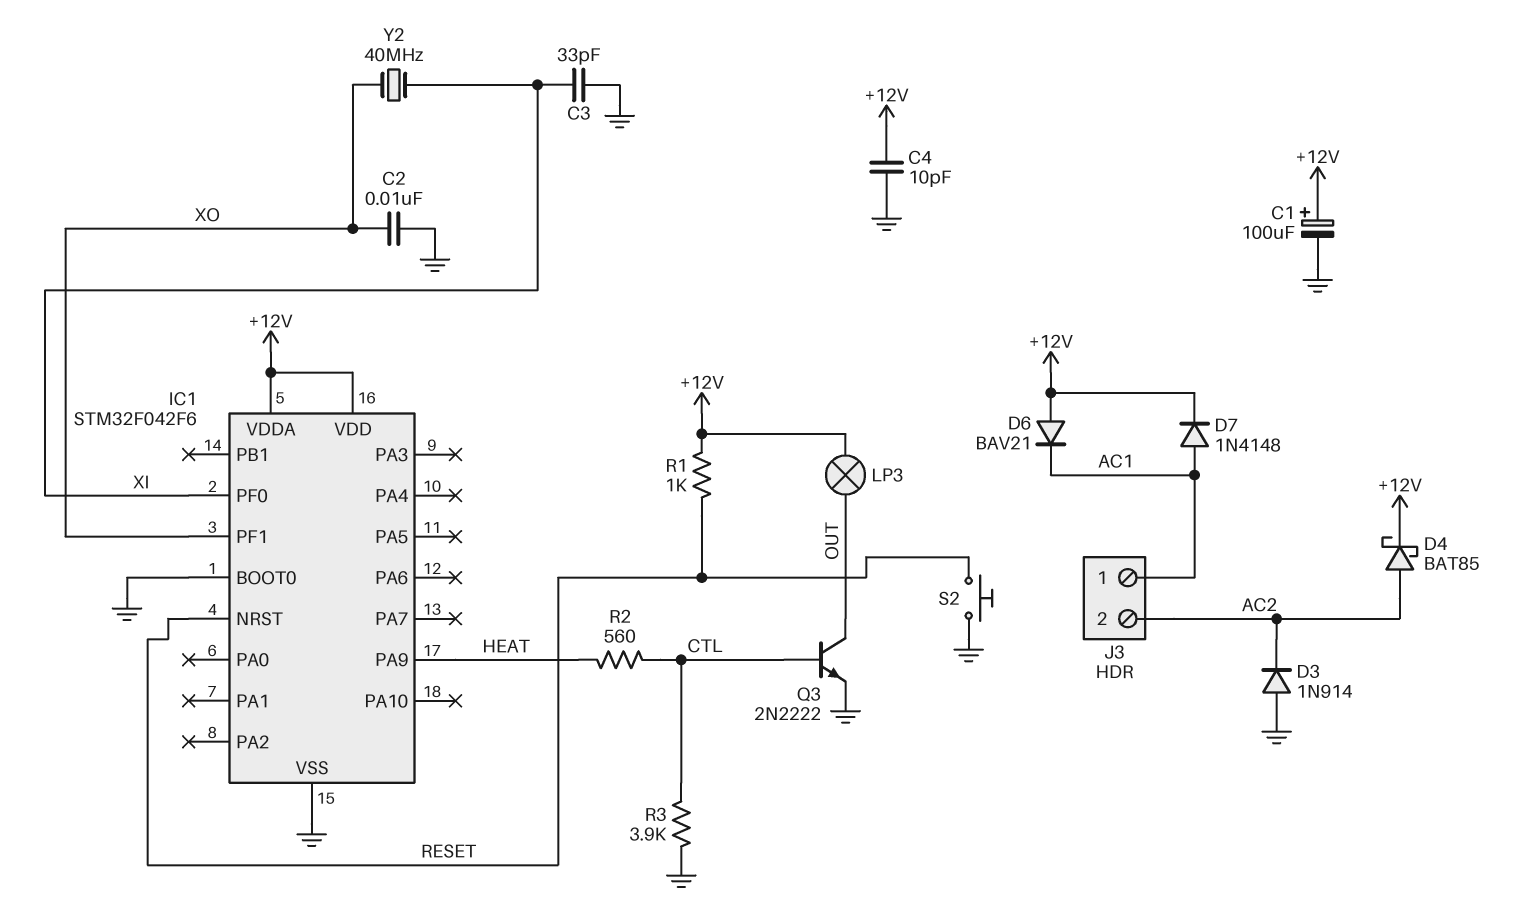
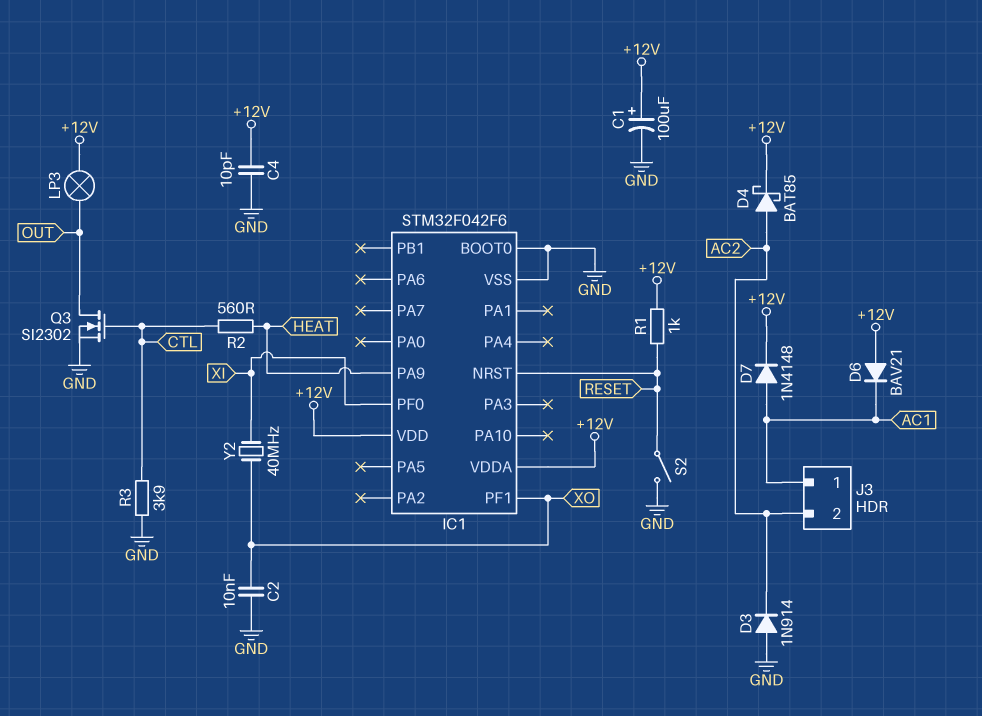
C3: 33pF (GND, XI) -> none
Q3: NPN 2N2222 (B CTL, C OUT, E GND) -> NMOS SI2302 (G CTL, D OUT, S GND)
S2: button (GND, RESET) -> switch (GND, RESET)

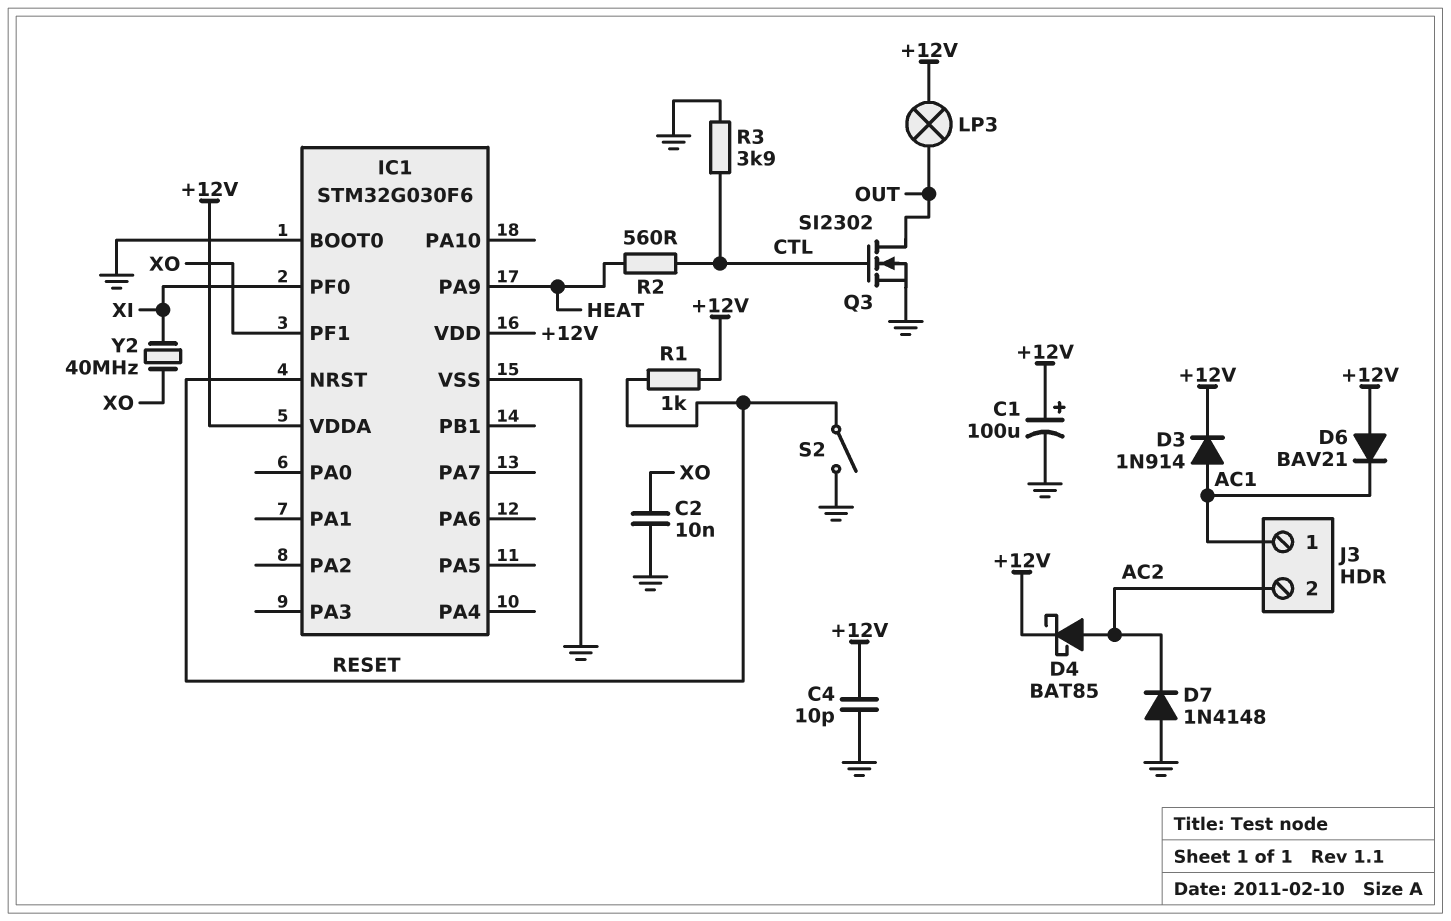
D3: diode 1N914 (A GND, K AC2) -> diode 1N914 (A AC1, K +12V)
D7: diode 1N4148 (A AC1, K +12V) -> diode 1N4148 (A GND, K AC2)
IC1: STM32F042F6 -> STM32G030F6

